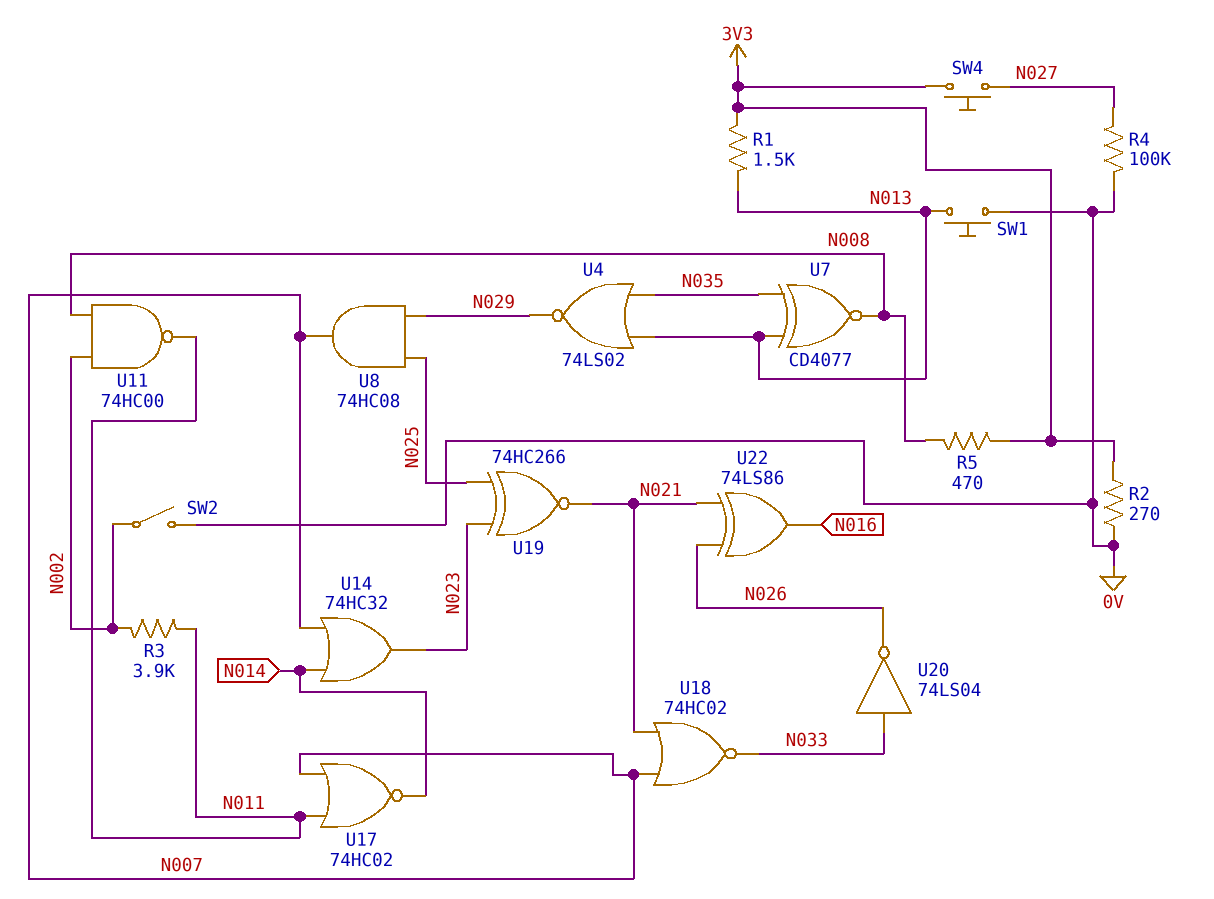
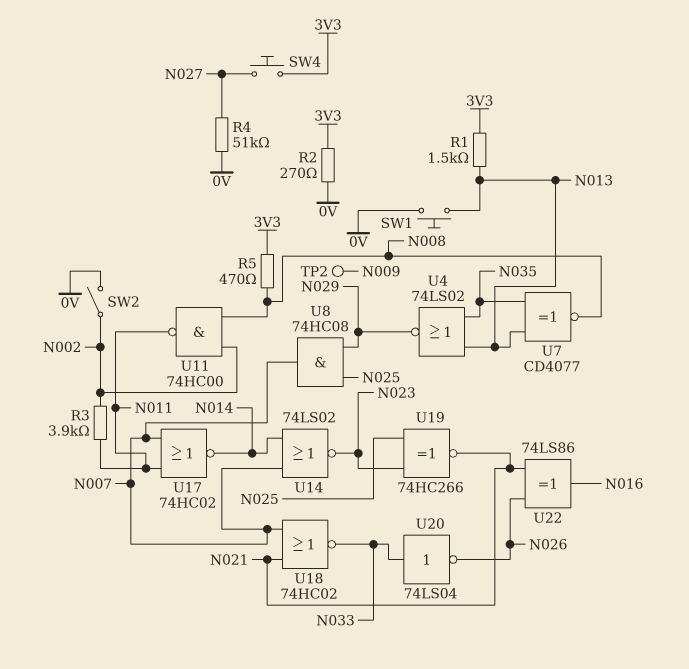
R4: 100k (0V, N027) -> 51k (0V, N027)
TP2: none -> test point (N009)
U14: OR 74HC32 (in N007, in N014, out N023) -> NOR 74LS02 (in N007, in N014, out N023)

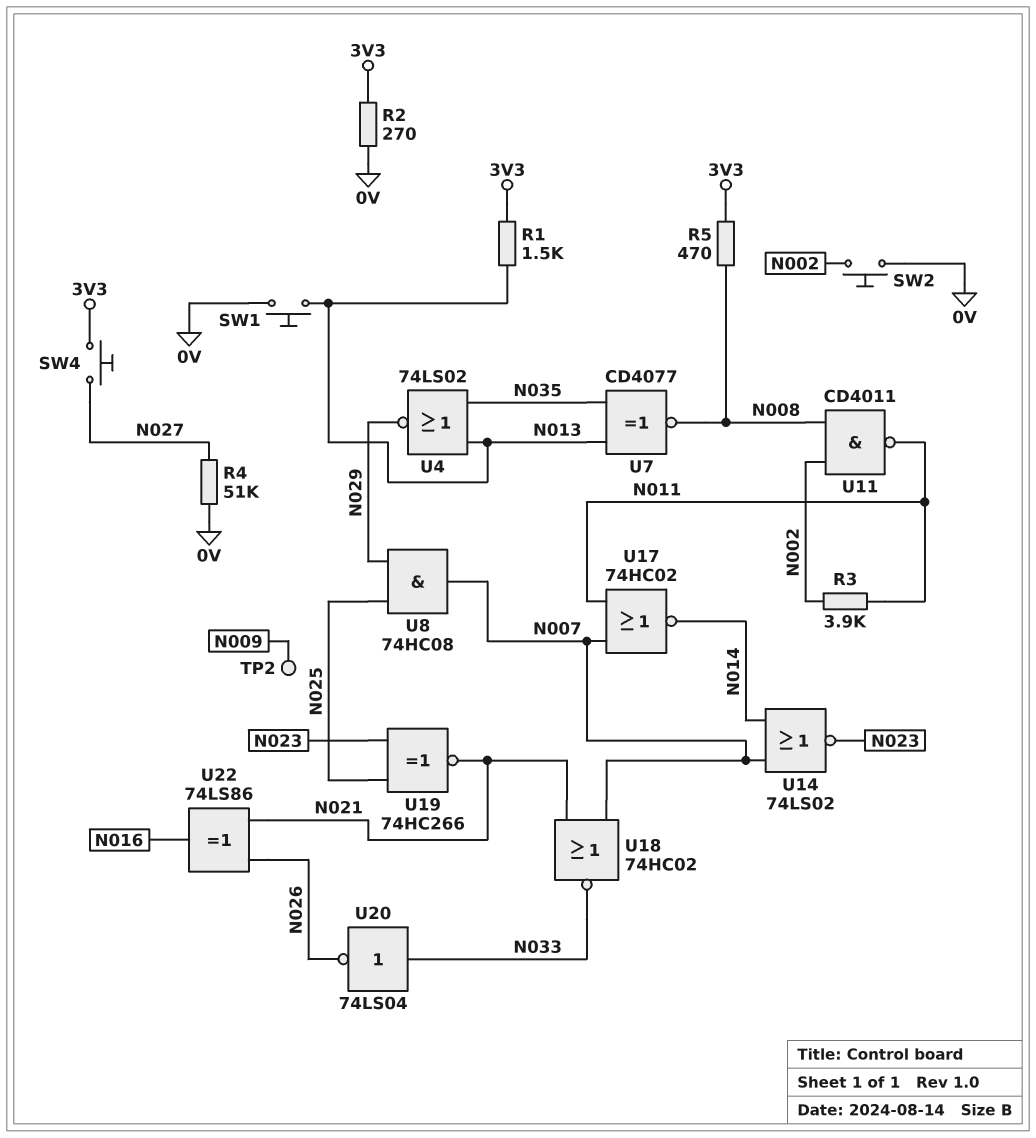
SW2: switch (0V, N002) -> button (0V, N002)
U11: NAND 74HC00 (in N002, in N008, out N011) -> NAND CD4011 (in N002, in N008, out N011)

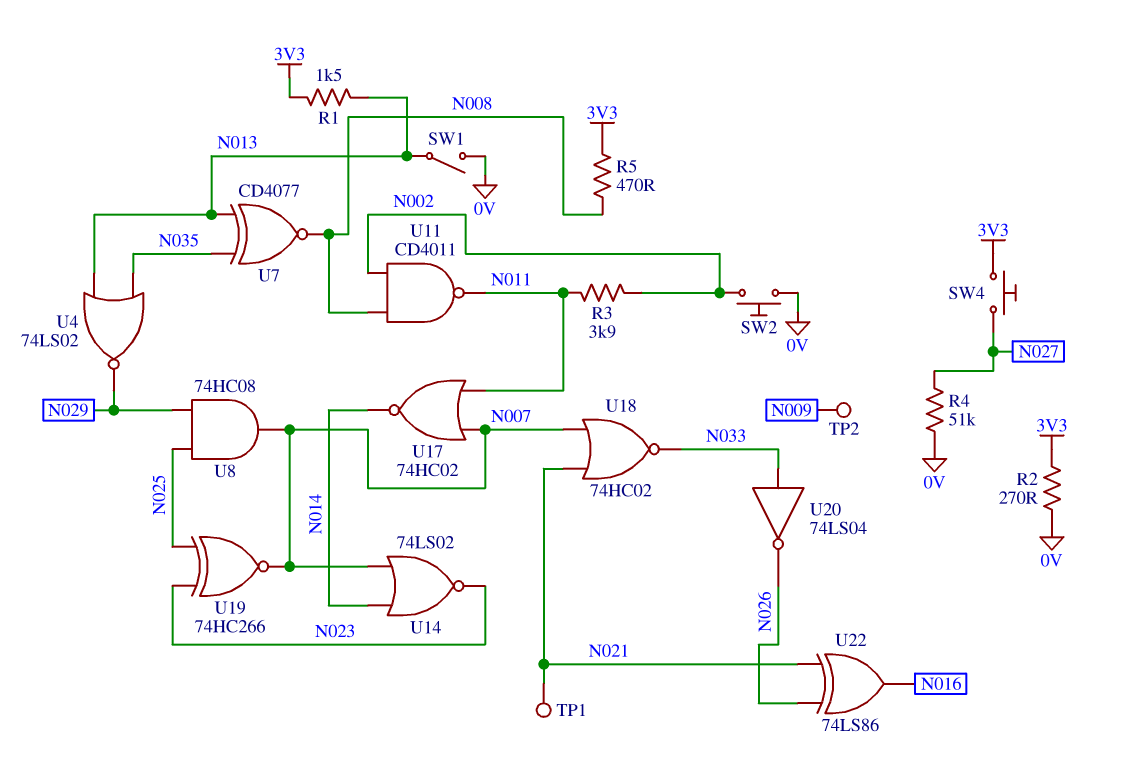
SW1: button (0V, N013) -> switch (0V, N013)
TP1: none -> test point (N021)
U19: XNOR 74HC266 (in N023, in N025, out N021) -> XNOR 74HC266 (in N023, in N025, out N007)

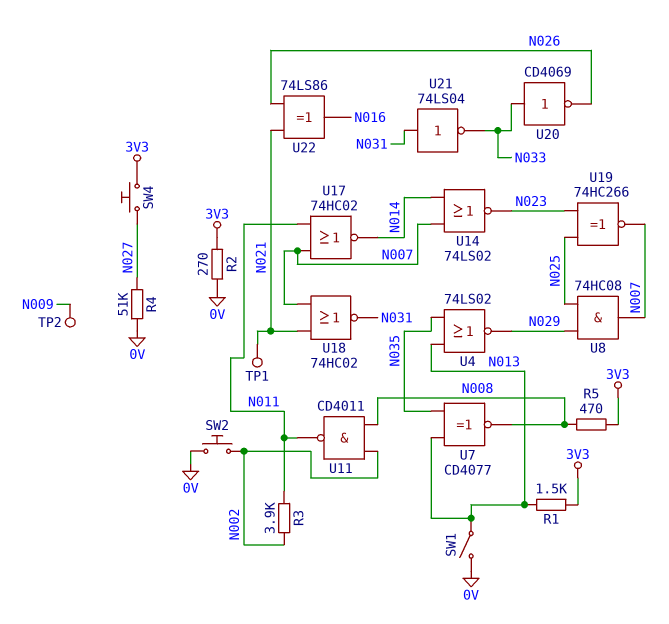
U18: NOR 74HC02 (in N007, in N021, out N033) -> NOR 74HC02 (in N007, in N021, out N031)
U20: NOT 74LS04 (in N033, out N026) -> NOT CD4069 (in N033, out N026)
U21: none -> NOT 74LS04 (in N031, out N033)

